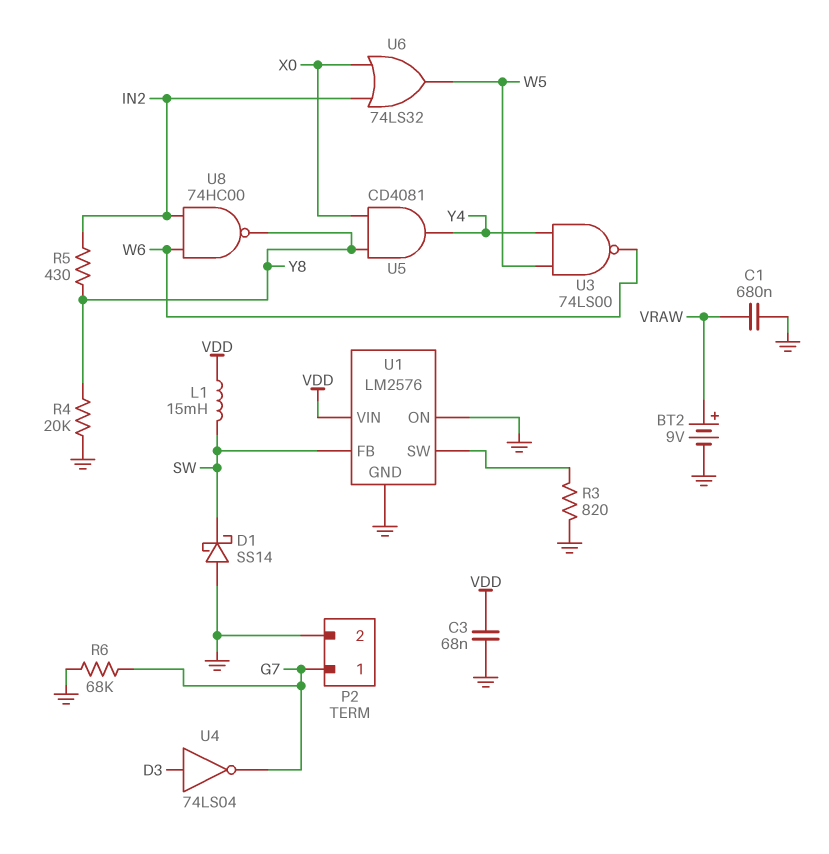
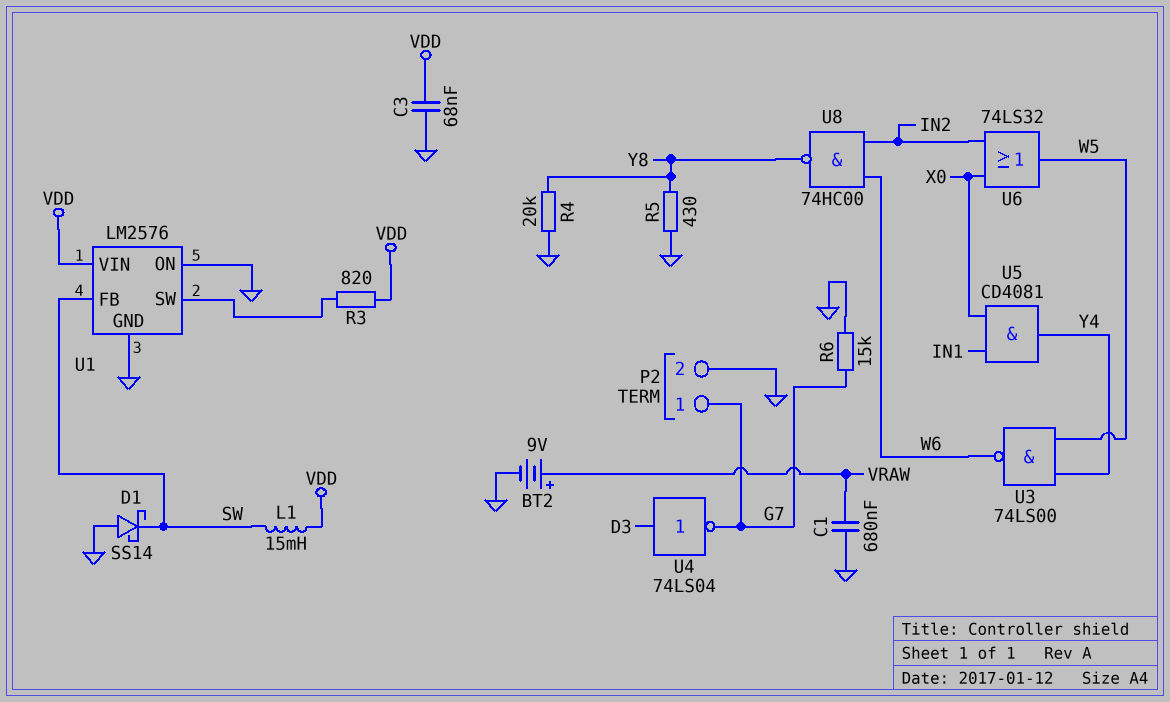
R3: 820 (GND, U1/SW) -> 820 (U1/SW, VDD)
R5: 430 (IN2, Y8) -> 430 (GND, Y8)
R6: 68k (G7, GND) -> 15k (G7, GND)
U5: AND CD4081 (in X0, in Y8, out Y4) -> AND CD4081 (in IN1, in X0, out Y4)

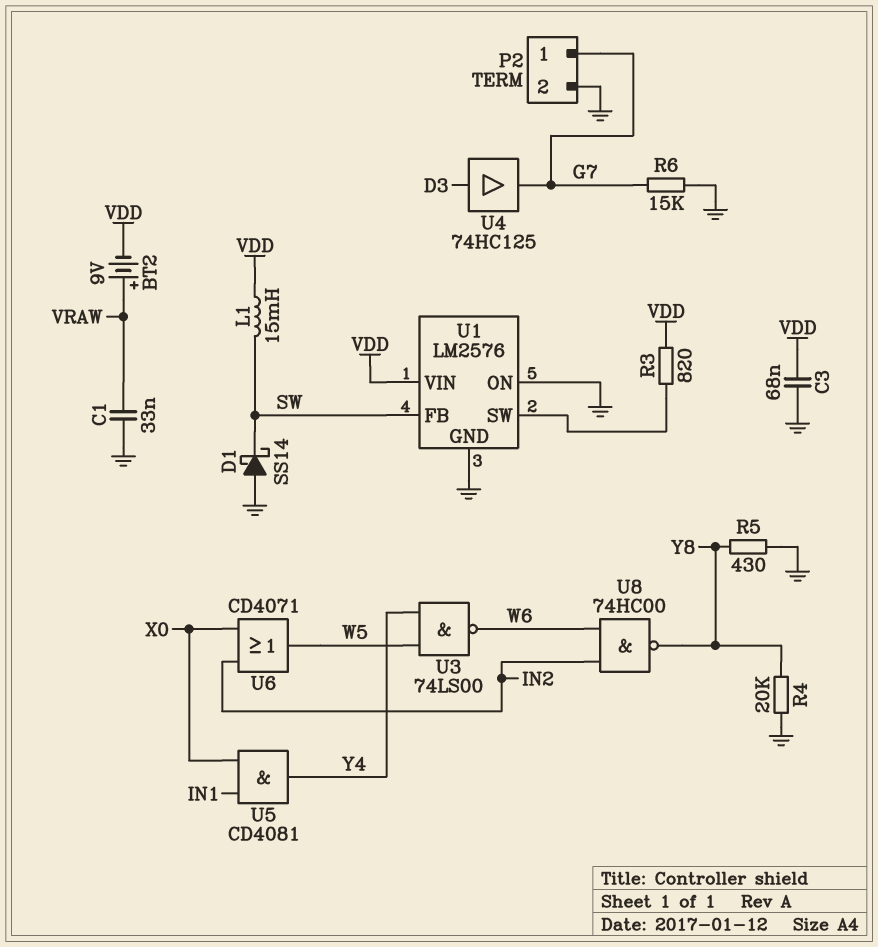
BT2: 9V (plus VRAW, minus GND) -> 9V (plus VRAW, minus VDD)
C1: 680nF (GND, VRAW) -> 33nF (GND, VRAW)
U4: NOT 74LS04 (in D3, out G7) -> buffer 74HC125 (in D3, out G7)
U6: OR 74LS32 (in IN2, in X0, out W5) -> OR CD4071 (in IN2, in X0, out W5)

